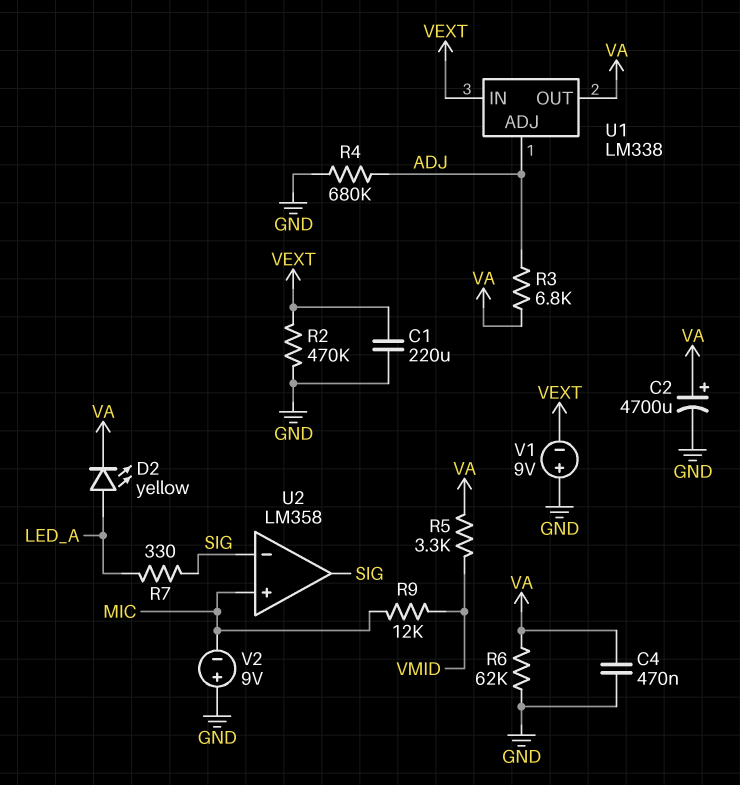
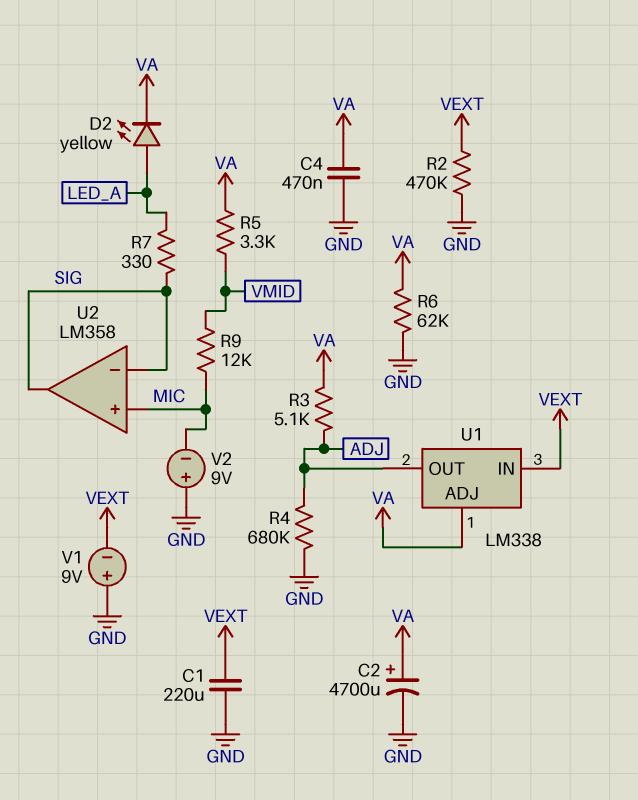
R3: 6.8k (ADJ, VA) -> 5.1k (ADJ, VA)
U1 pin ADJ: ADJ -> VA
U1 pin OUT: VA -> ADJ

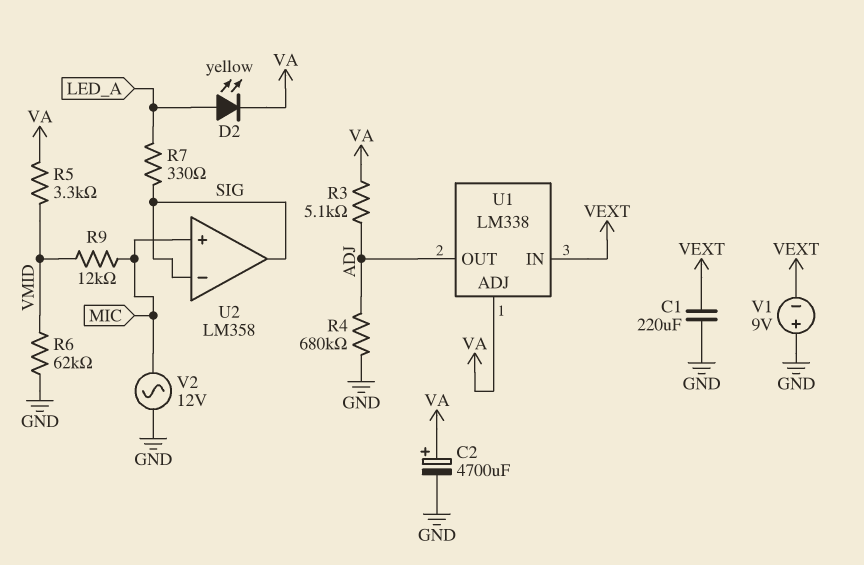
C4: 470nF (GND, VA) -> none
R2: 470k (GND, VEXT) -> none
R6: 62k (GND, VA) -> 62k (GND, VMID)
V2: 9V (plus GND, minus MIC) -> AC 12V (GND, MIC)

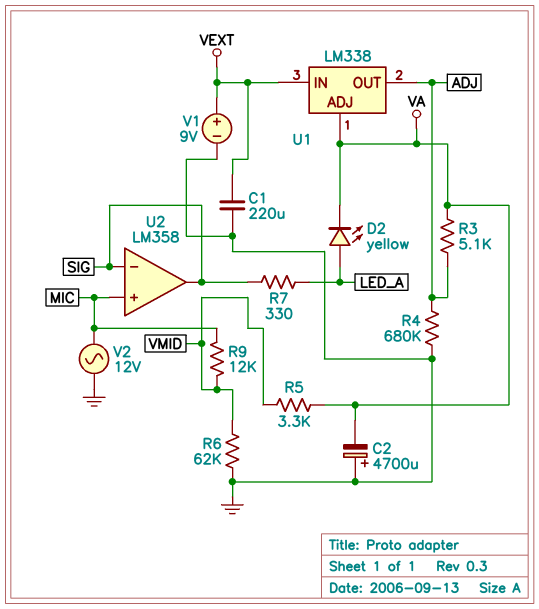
C2: 4700uF (plus VA, minus GND) -> 4700uF (plus GND, minus VA)
V1: 9V (plus GND, minus VEXT) -> 9V (plus VEXT, minus GND)

